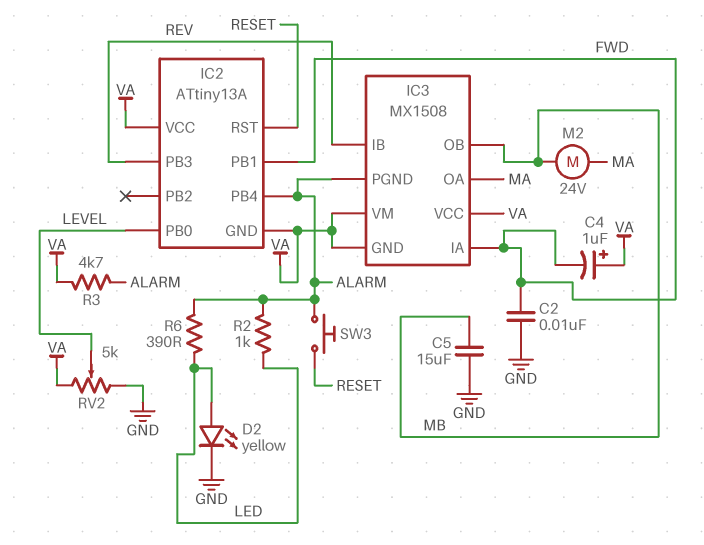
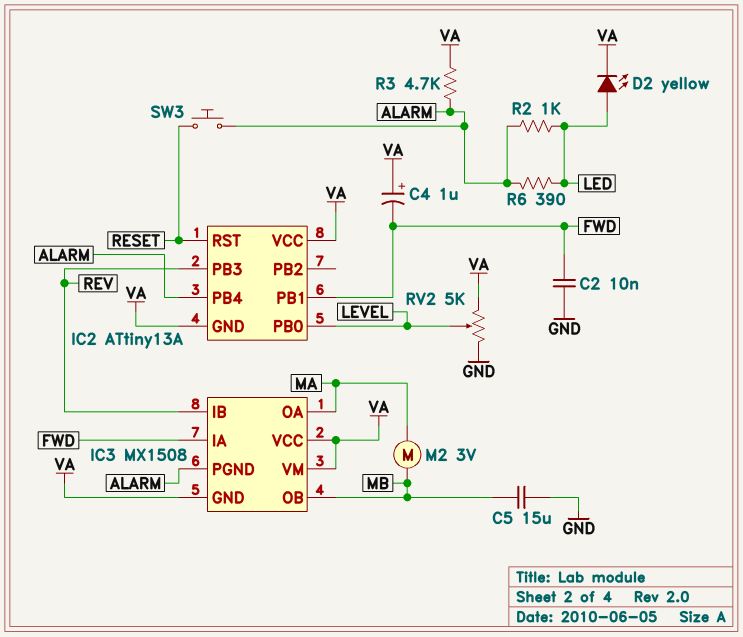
D2: LED yellow (A LED, K GND) -> LED yellow (A LED, K VA)
M2: motor 24V (MA, MB) -> motor 3V (MA, MB)

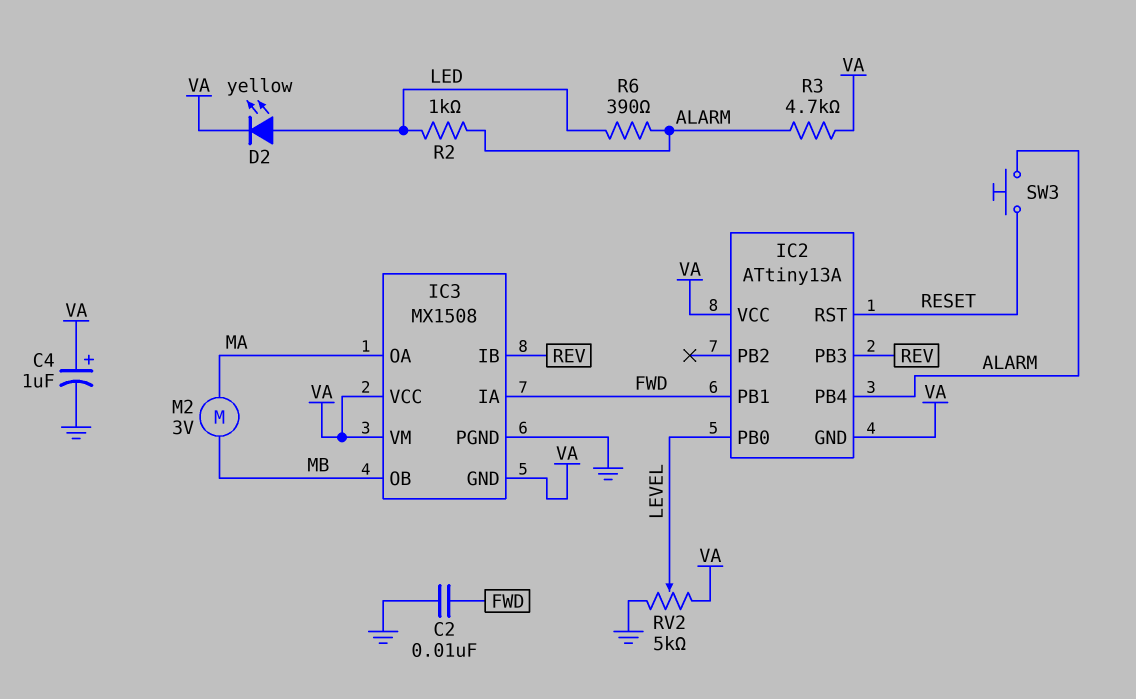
C4: 1uF (plus VA, minus FWD) -> 1uF (plus VA, minus GND)
C5: 15uF (GND, MB) -> none
IC3 pin PGND: ALARM -> GND

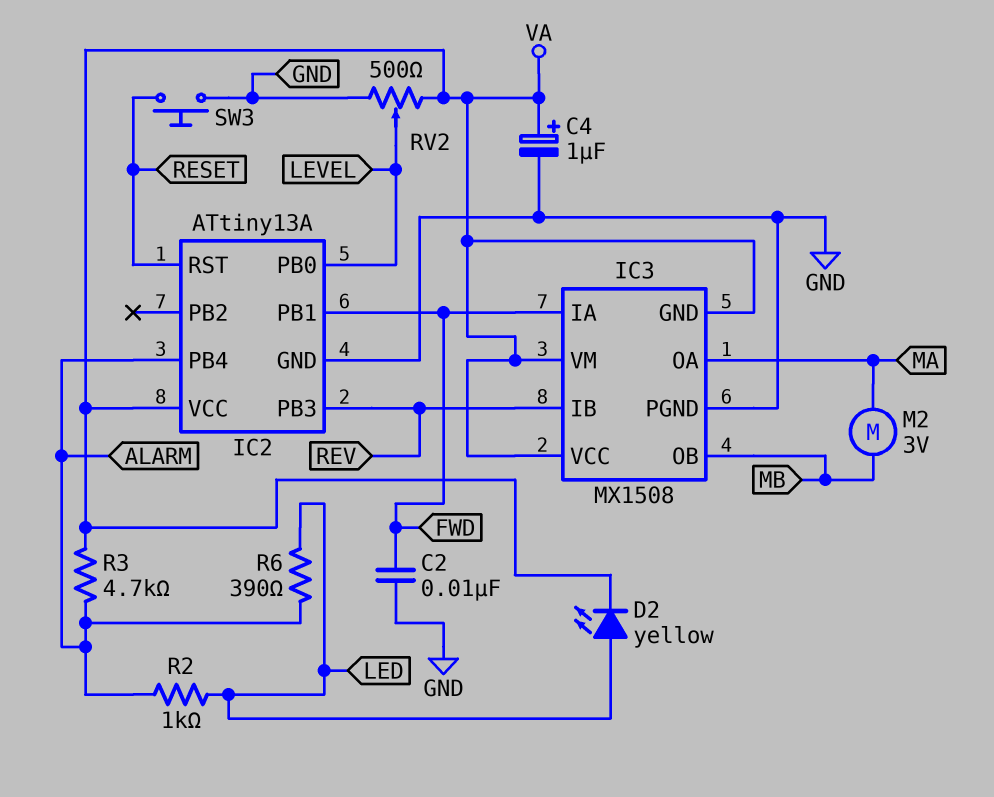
IC2 pin GND: VA -> GND
RV2: 5k (GND, VA, wiper LEVEL) -> 500 (GND, VA, wiper LEVEL)
SW3: button (ALARM, RESET) -> button (GND, RESET)

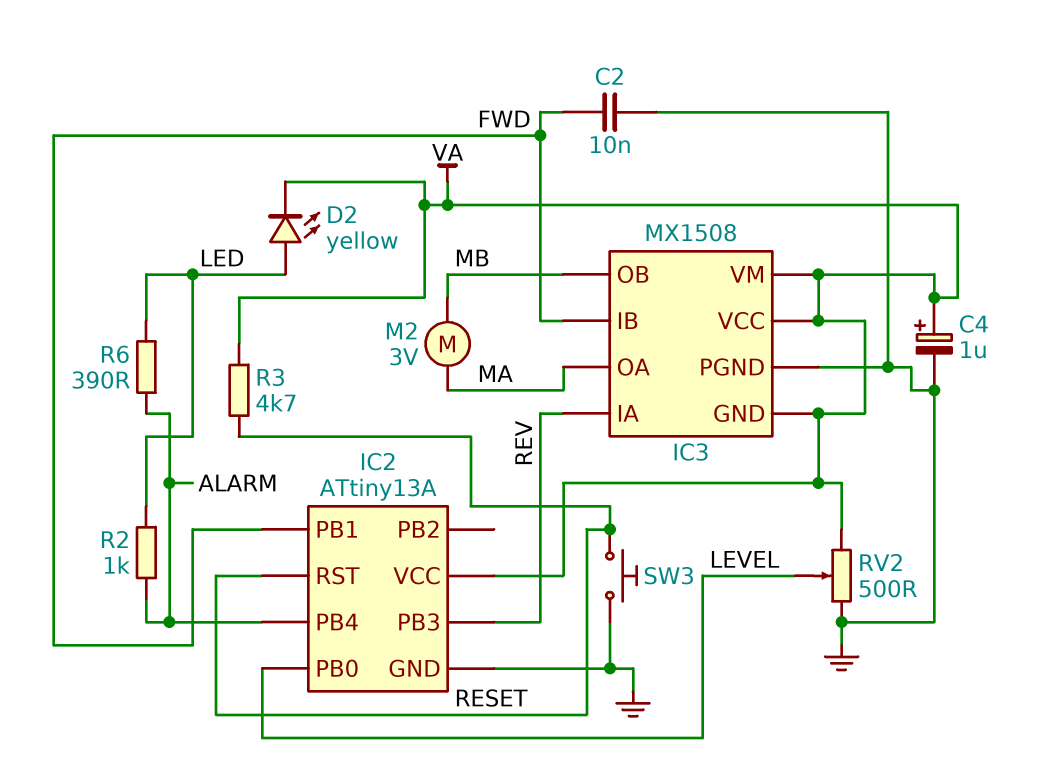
IC3 pin IA: FWD -> REV
IC3 pin IB: REV -> FWD
R3: 4.7k (ALARM, VA) -> 4.7k (RESET, VA)

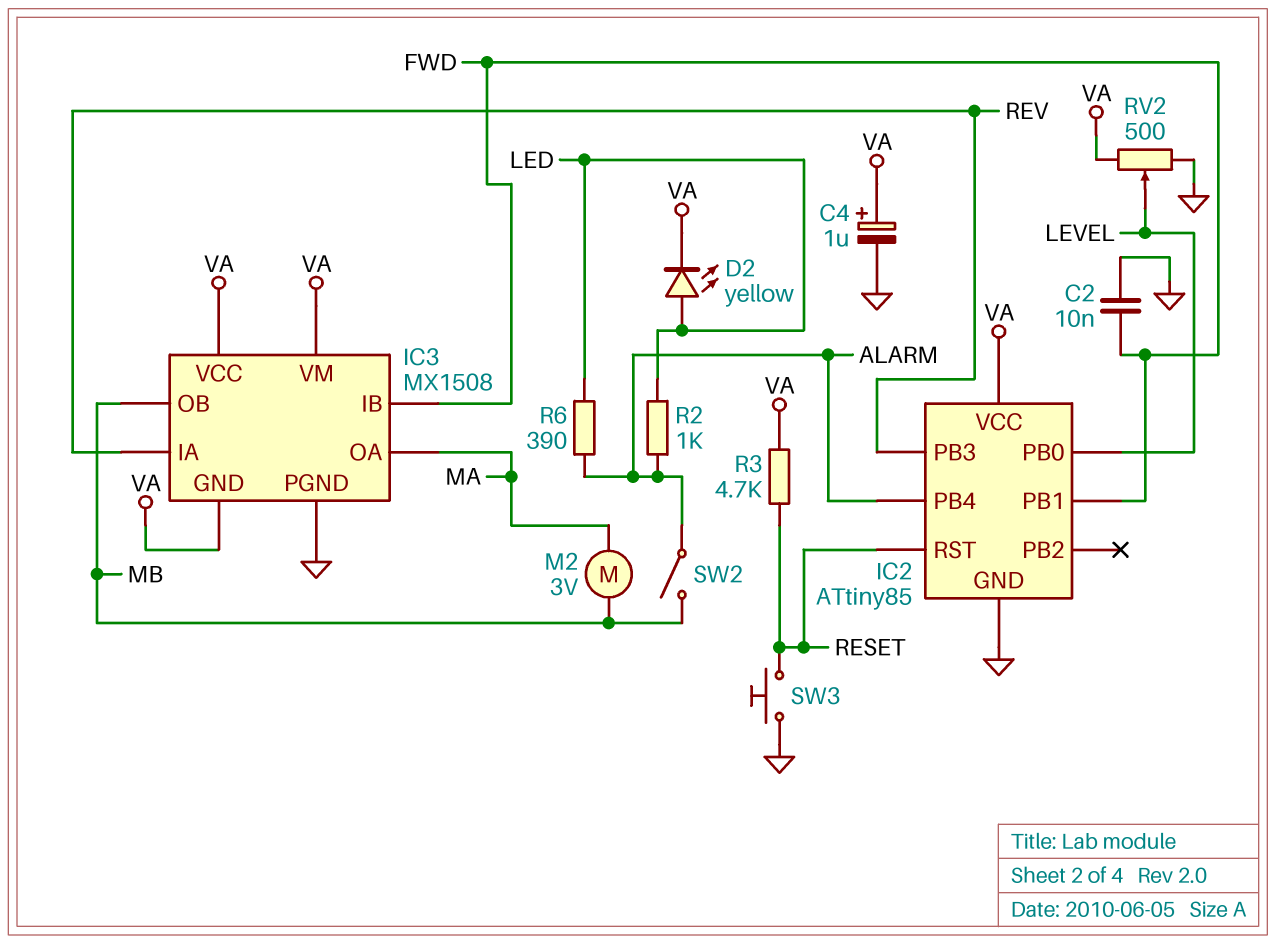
IC2: ATtiny13A -> ATtiny85
SW2: none -> switch (ALARM, MB)

